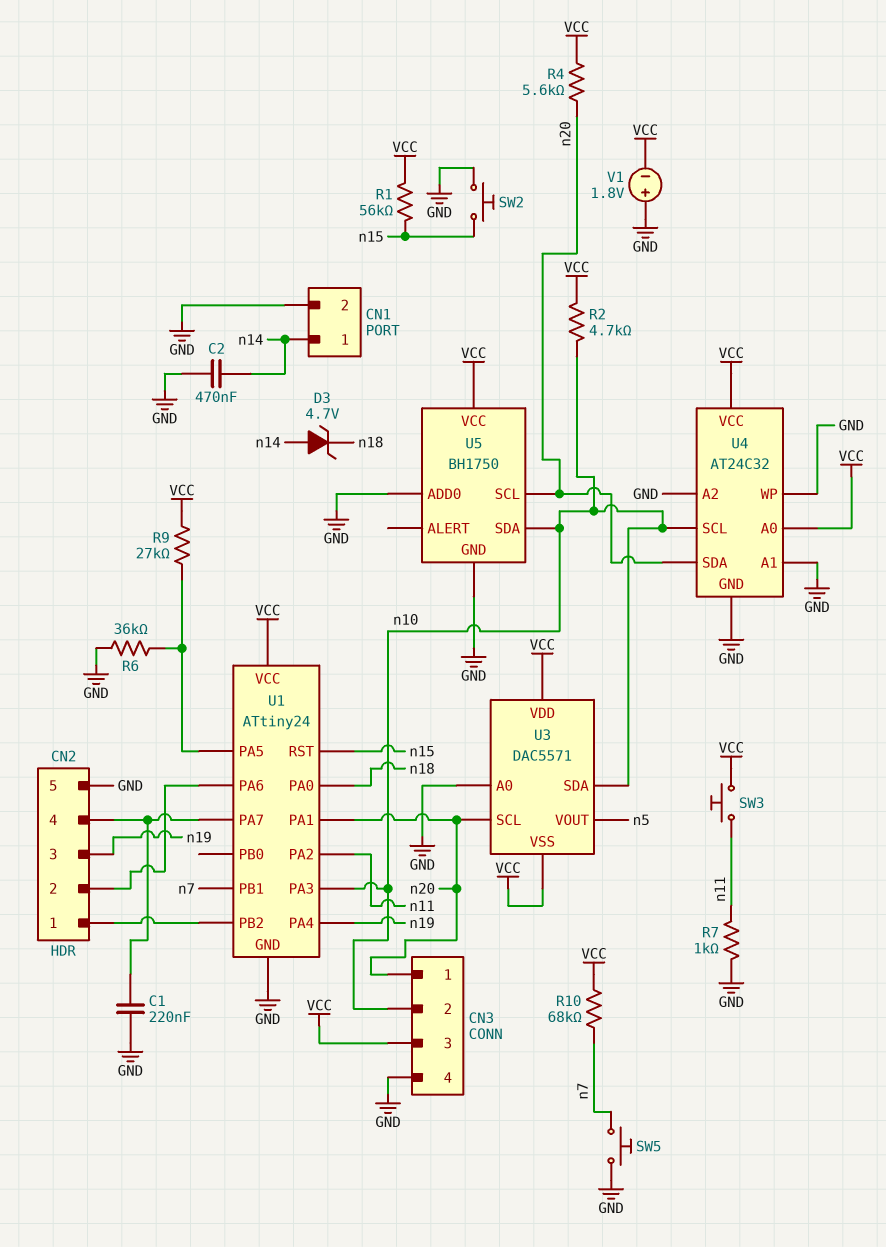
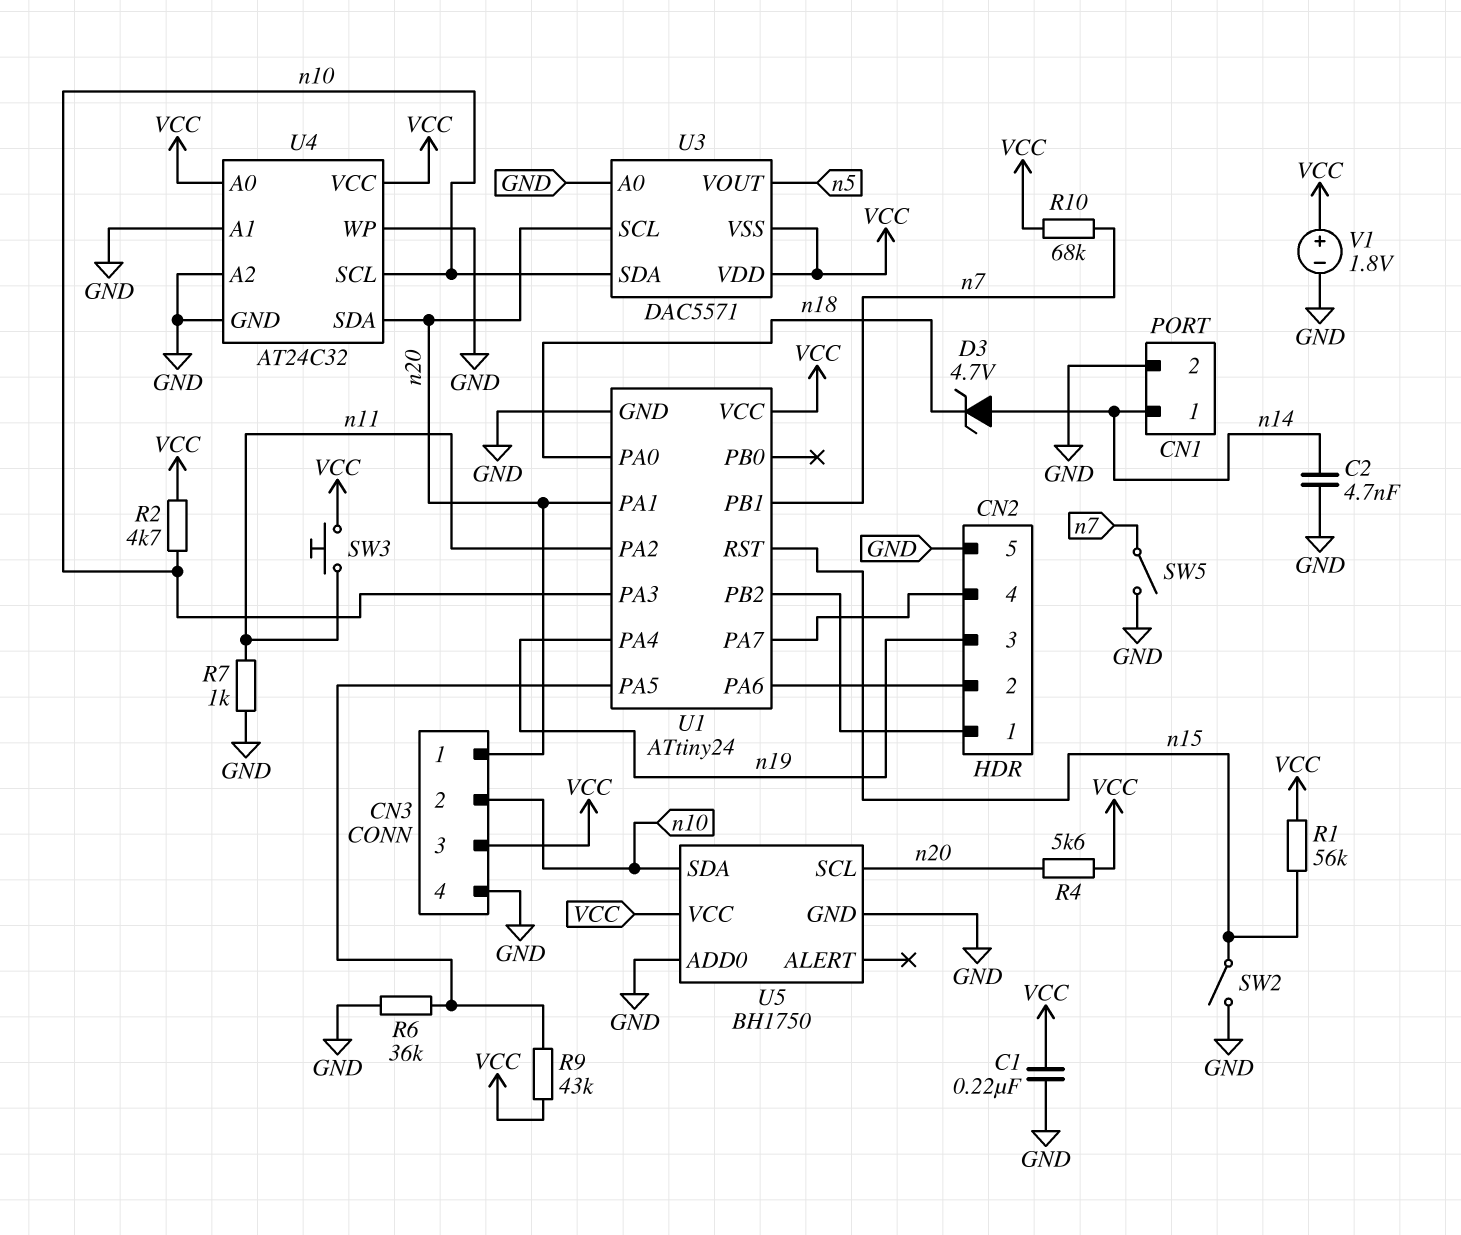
C1: 220nF (CN2/4, GND) -> 220nF (GND, VCC)
C2: 470nF (GND, n14) -> 4.7nF (GND, n14)
R9: 27k (U1/PA5, VCC) -> 43k (U1/PA5, VCC)
SW2: button (GND, n15) -> switch (GND, n15)
SW5: button (GND, n7) -> switch (GND, n7)
V1: 1.8V (plus GND, minus VCC) -> 1.8V (plus VCC, minus GND)

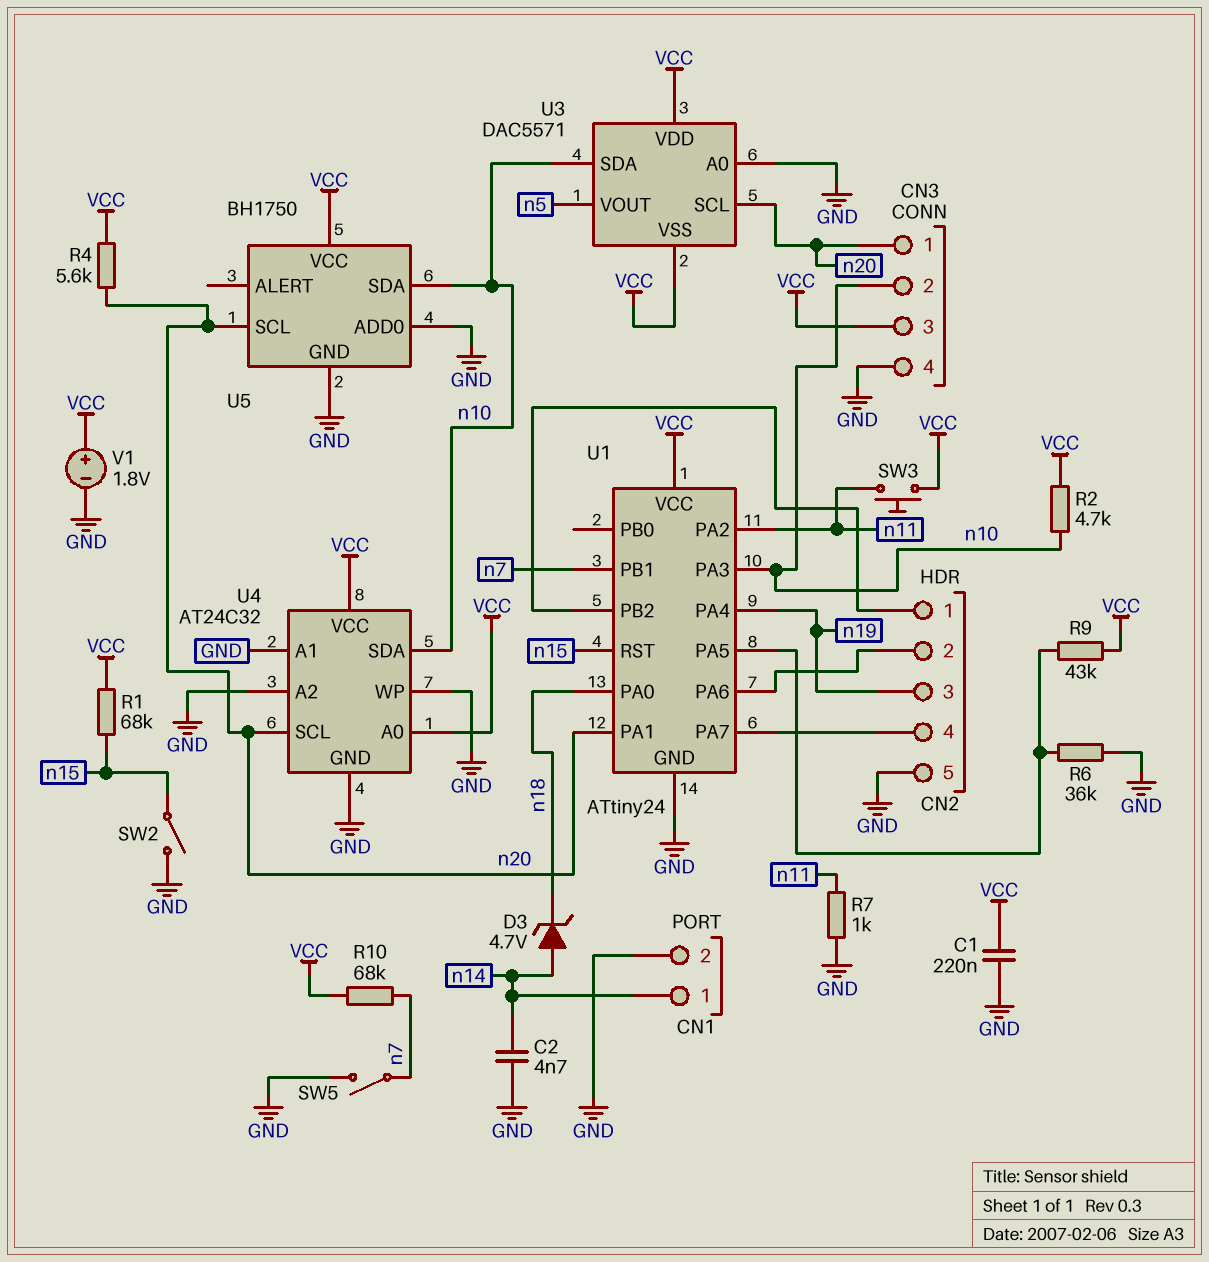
R1: 56k (VCC, n15) -> 68k (VCC, n15)
U4 pin SCL: n10 -> n20
U4 pin SDA: n20 -> n10

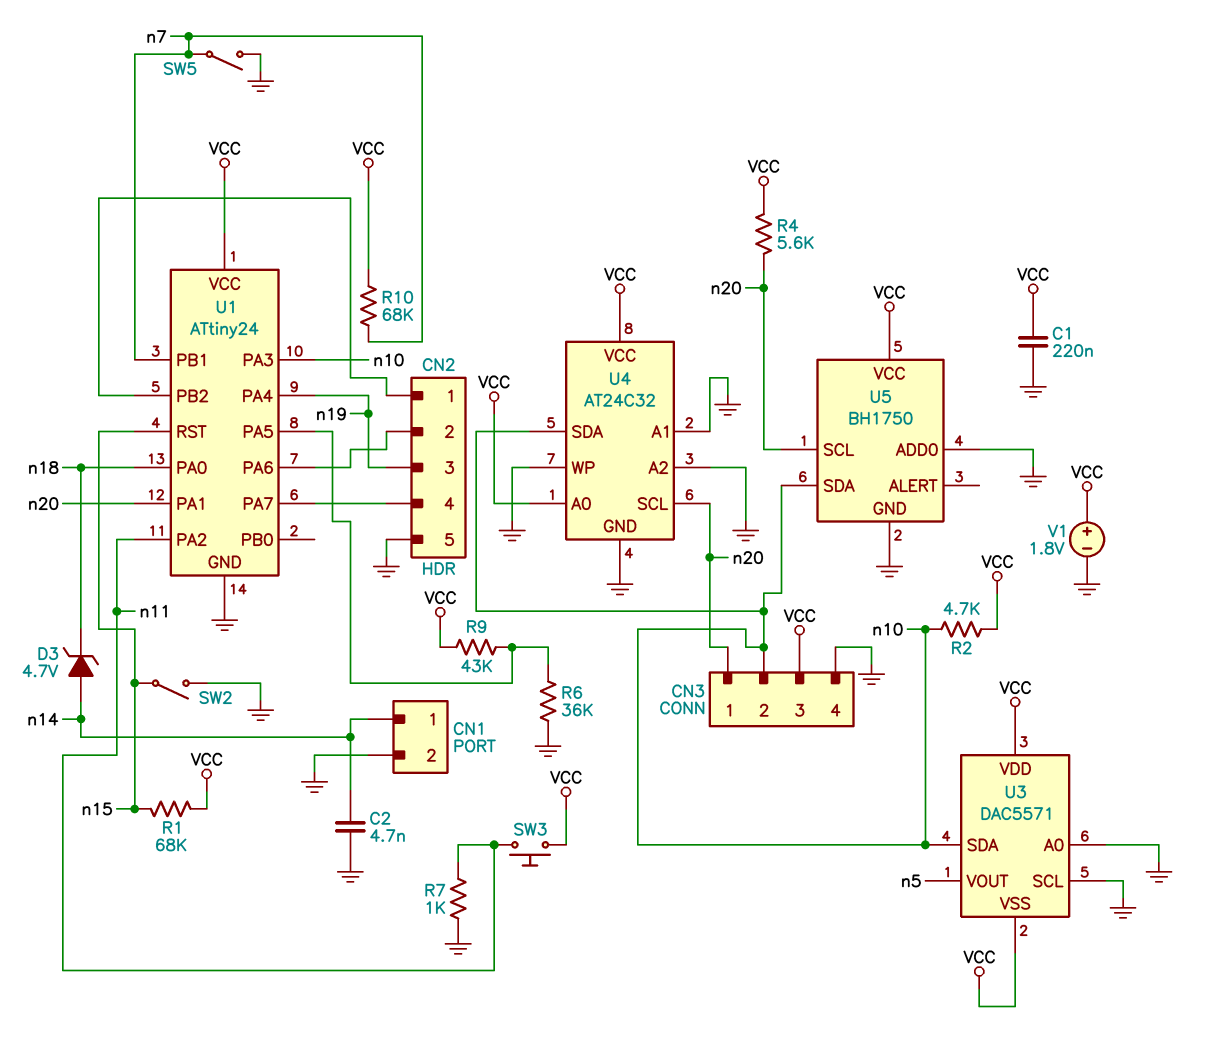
U3 pin SCL: n20 -> GND

